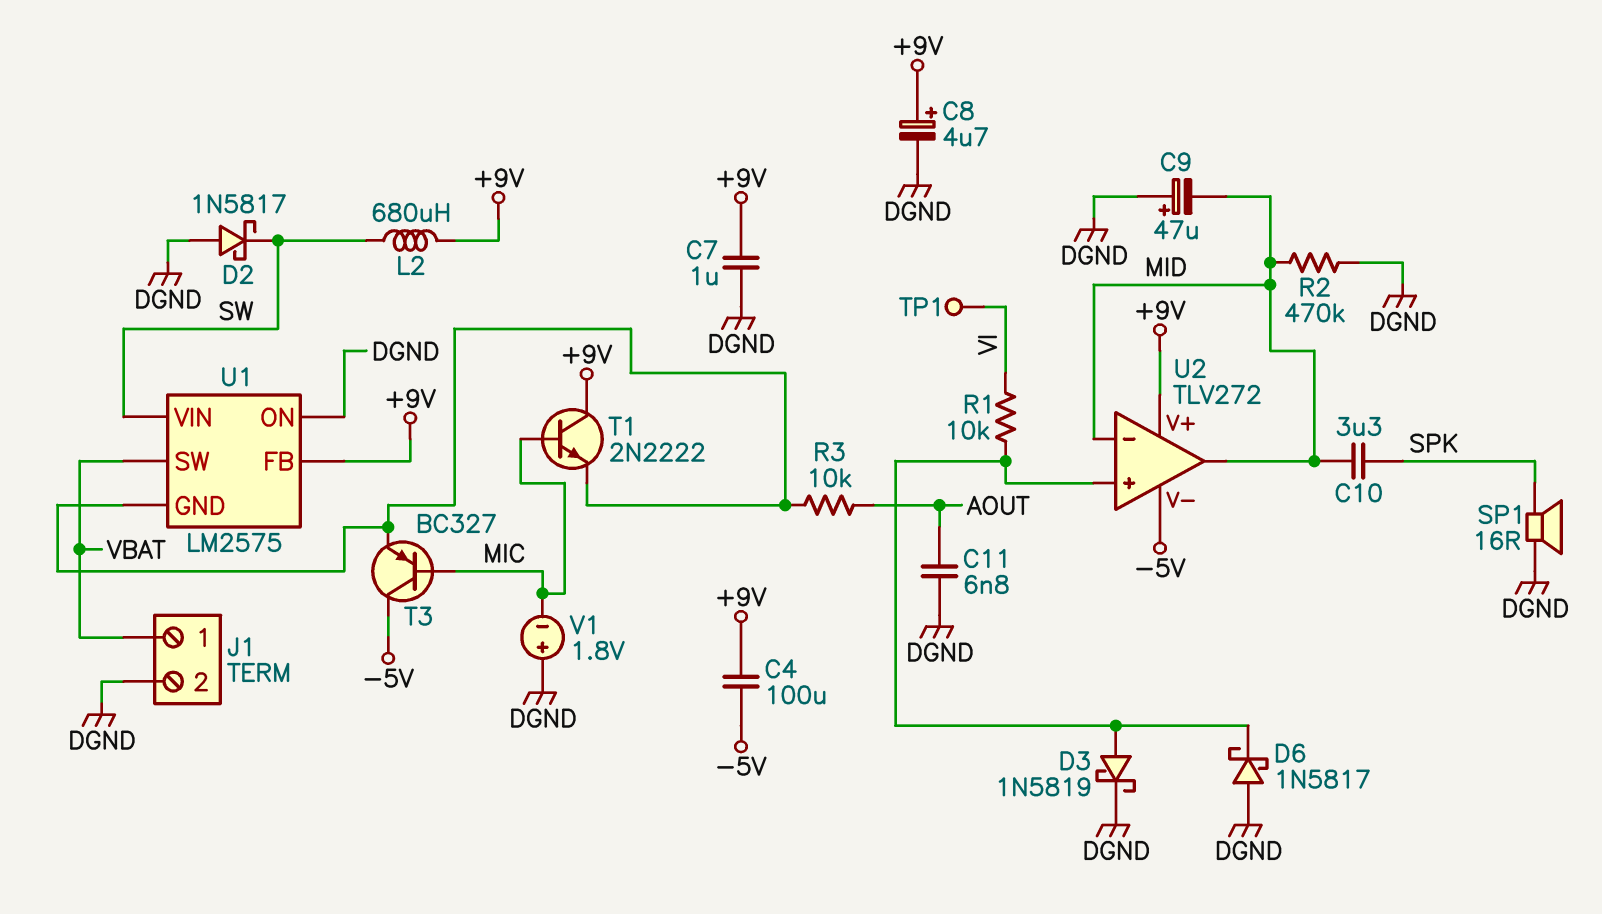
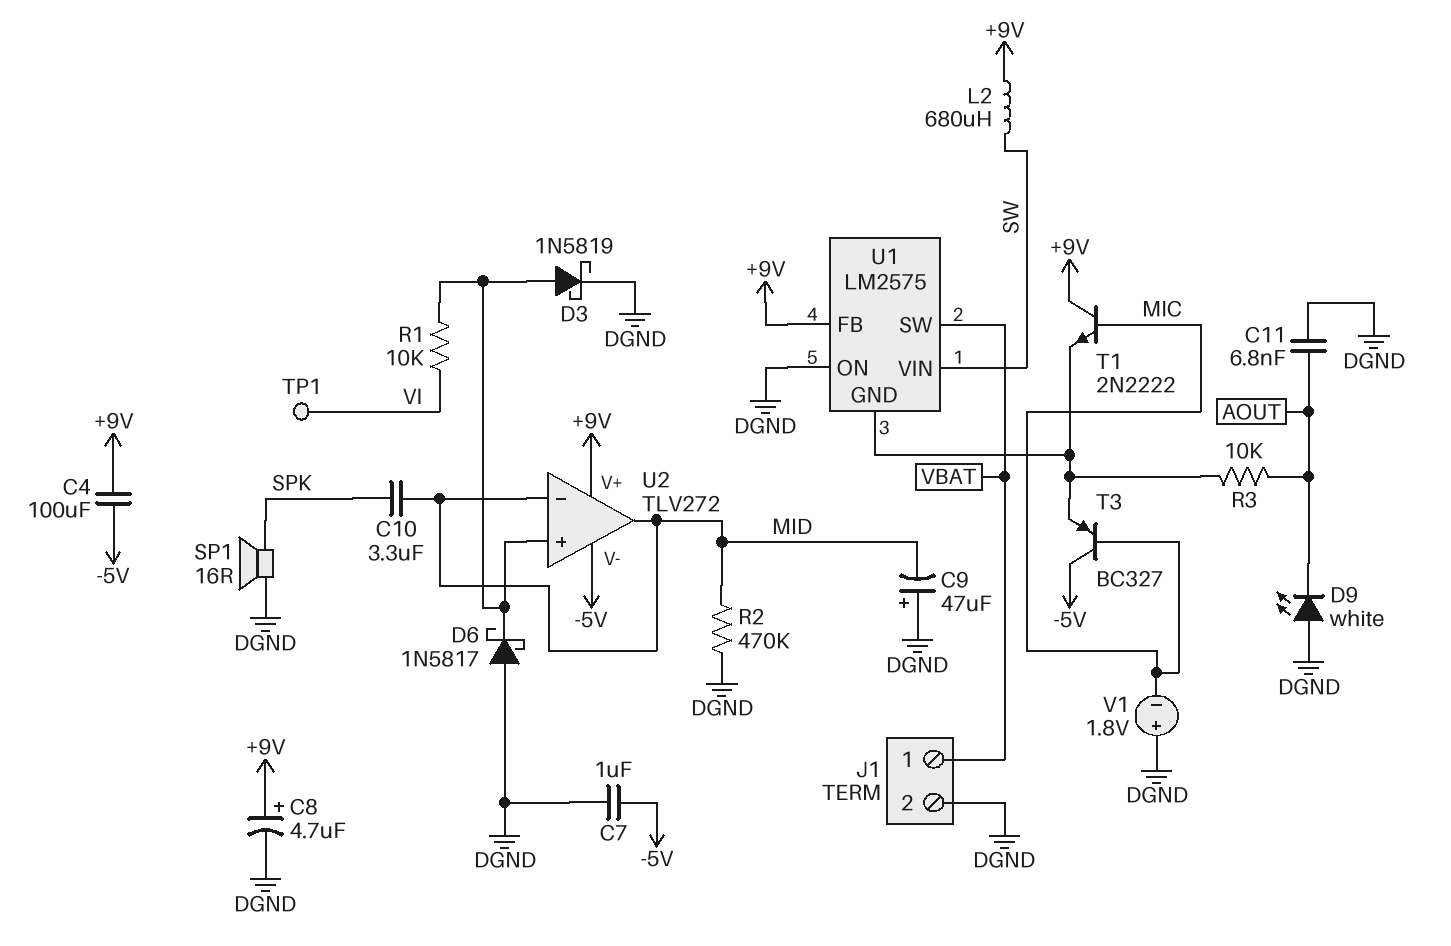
C7: 1uF (+9V, DGND) -> 1uF (-5V, DGND)
D2: schottky 1N5817 (A DGND, K SW) -> none
D9: none -> LED white (A DGND, K AOUT)

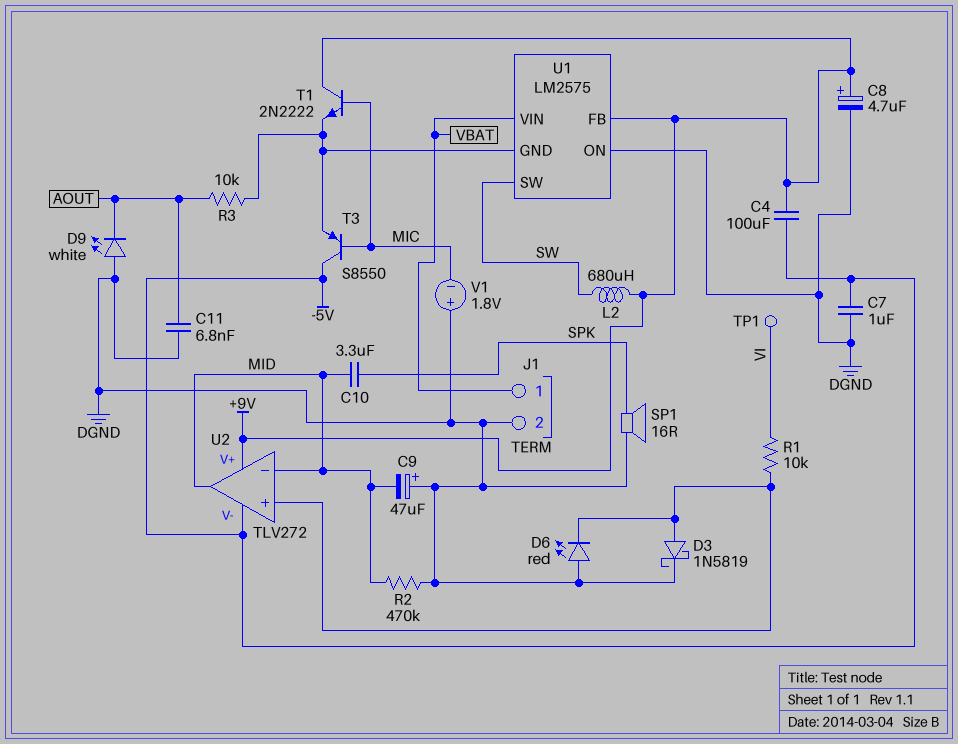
D6: schottky 1N5817 (A DGND, K U2/in+) -> LED red (A DGND, K U2/in+)
T3: PNP BC327 (B MIC, C -5V, E U1/GND) -> PNP S8550 (B MIC, C -5V, E U1/GND)
U1 pin SW: VBAT -> SW
U1 pin VIN: SW -> VBAT

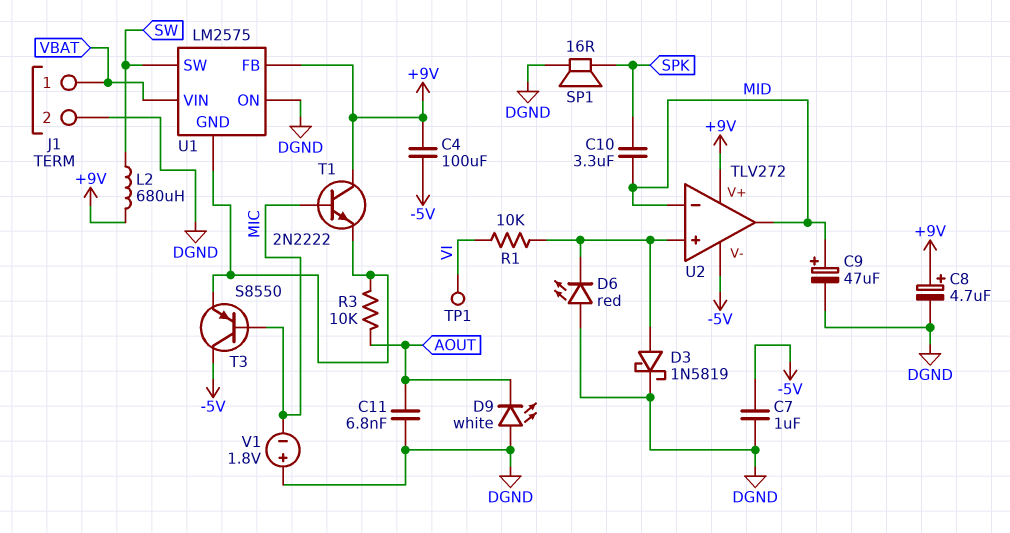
C9: 47uF (plus DGND, minus MID) -> 47uF (plus MID, minus DGND)
R2: 470k (DGND, MID) -> none

